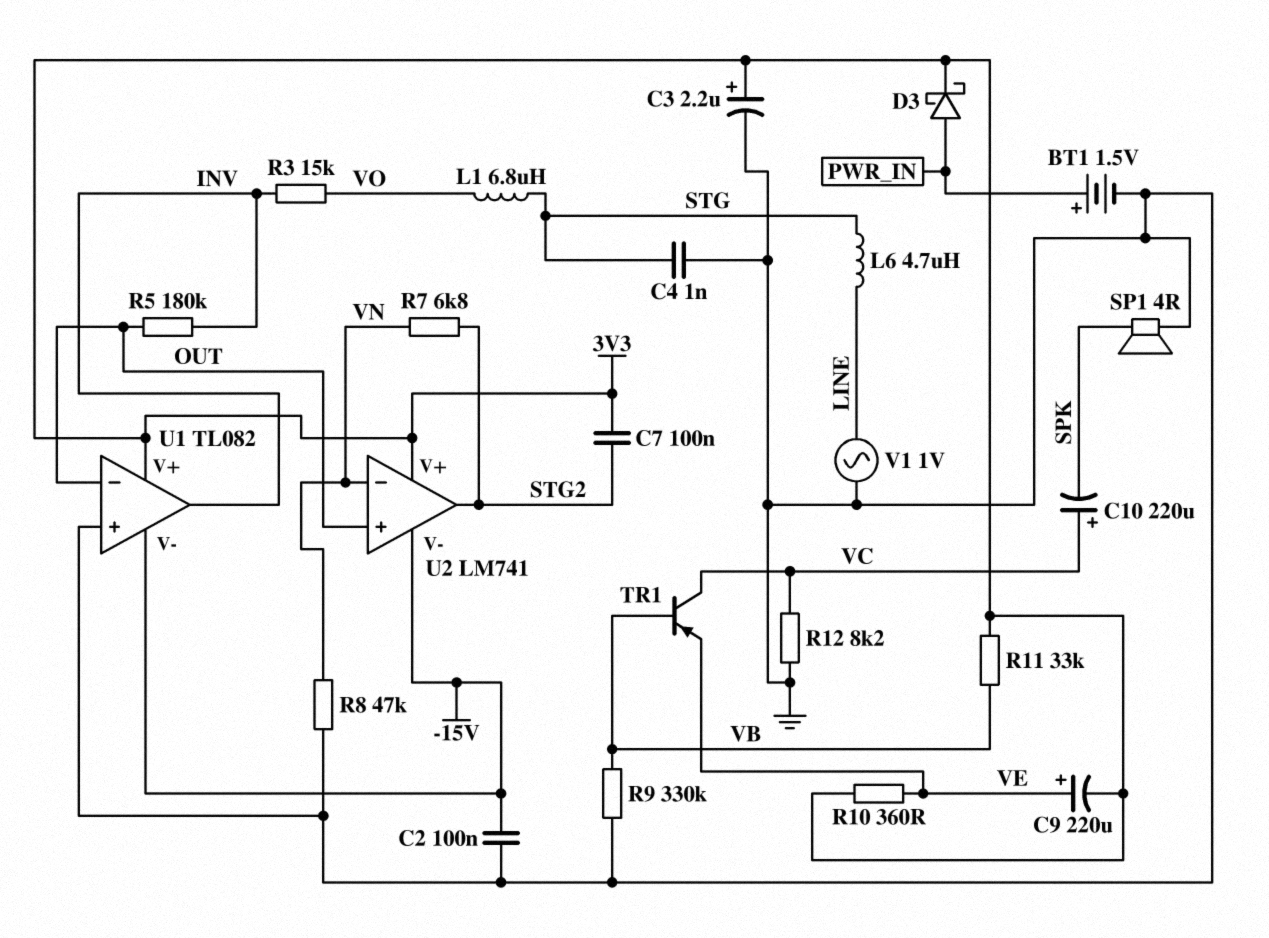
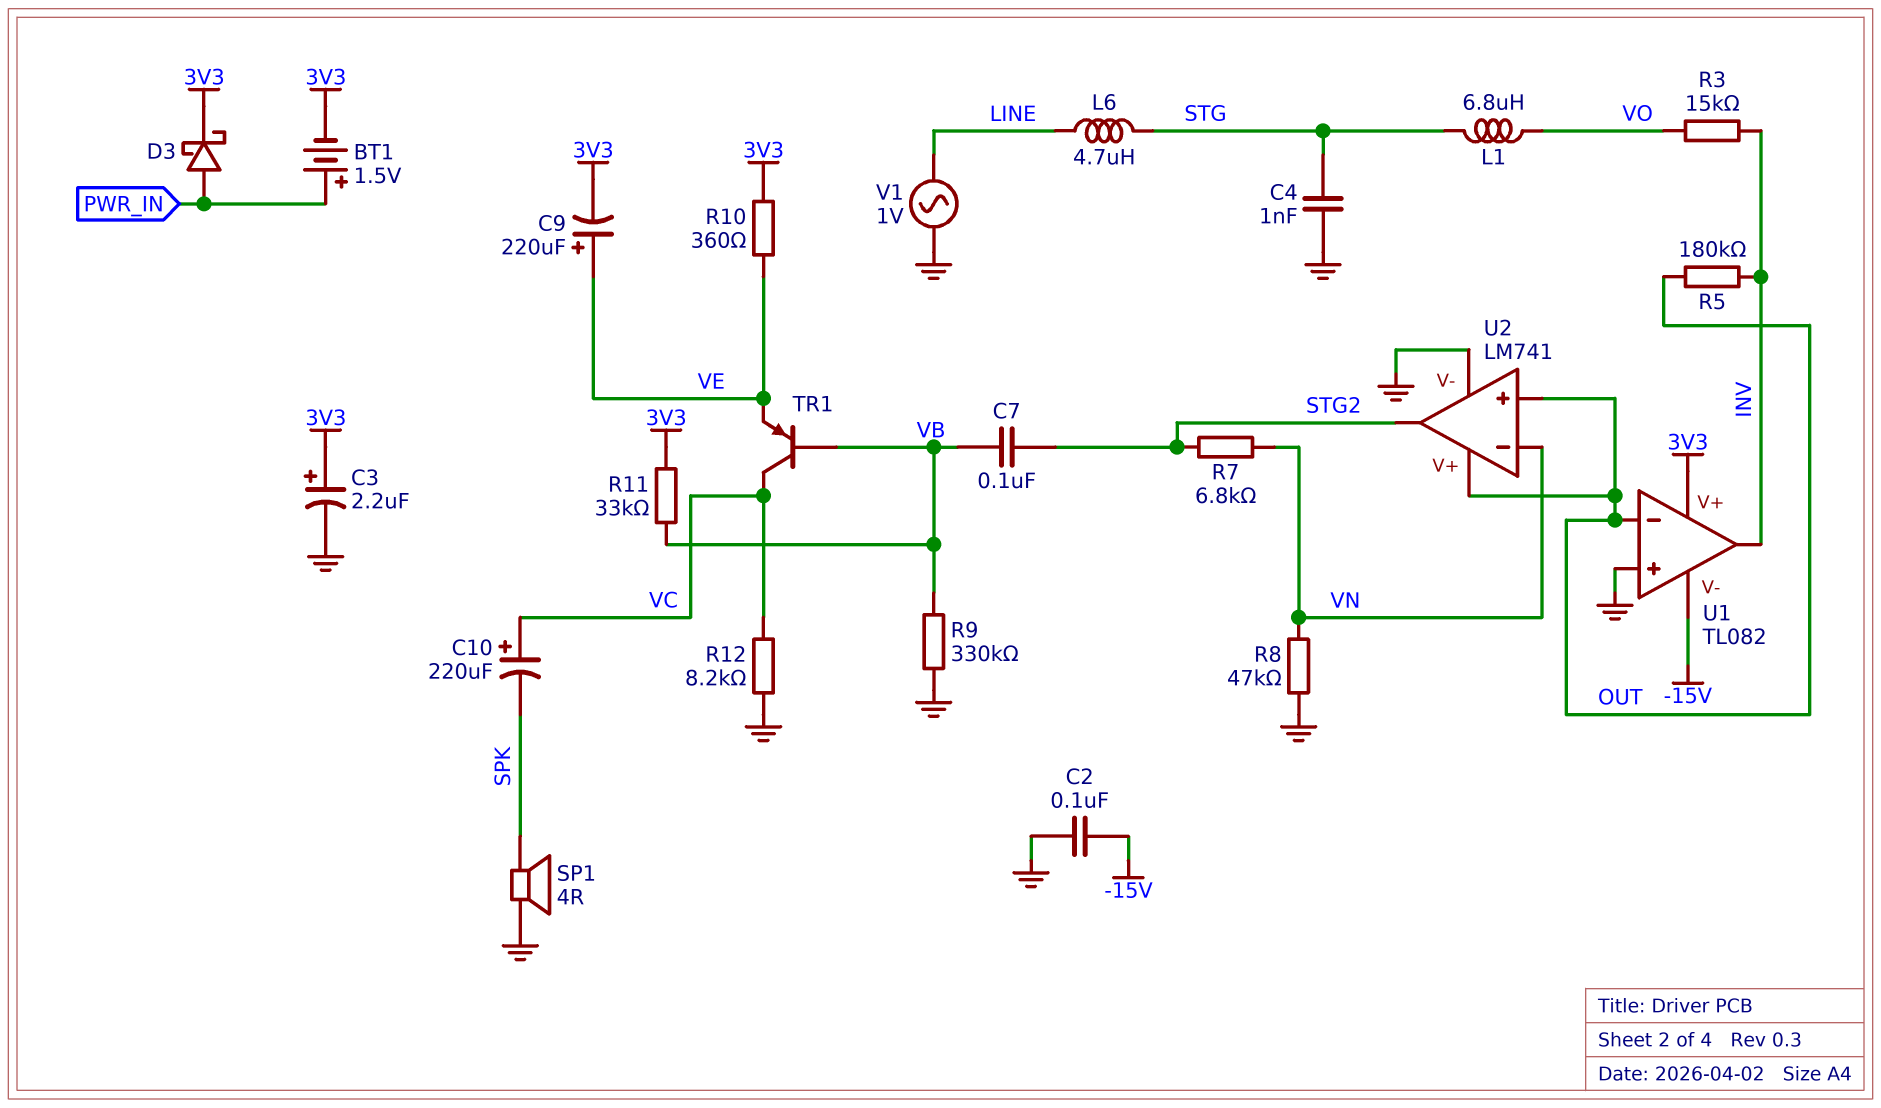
BT1: 1.5V (plus PWR_IN, minus GND) -> 1.5V (plus PWR_IN, minus 3V3)
C7: 100nF (3V3, STG2) -> 100nF (STG2, VB)
U2 pin V+: 3V3 -> OUT
U2 pin V-: -15V -> GND

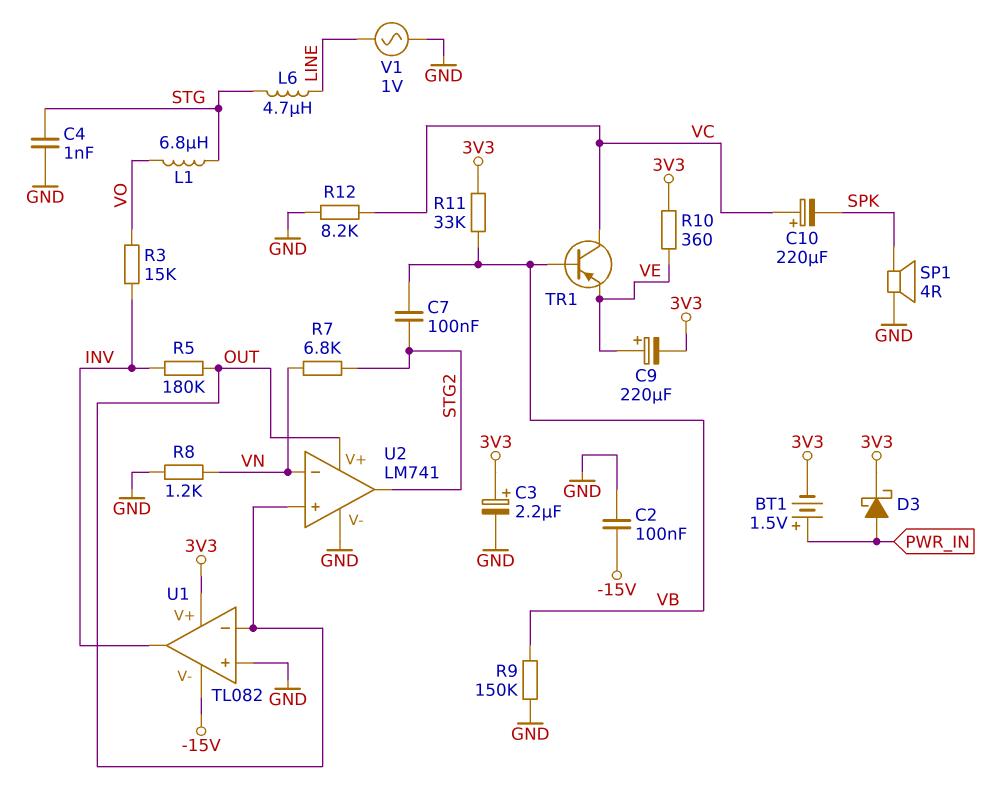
R8: 47k (GND, VN) -> 1.2k (GND, VN)
R9: 330k (GND, VB) -> 150k (GND, VB)

